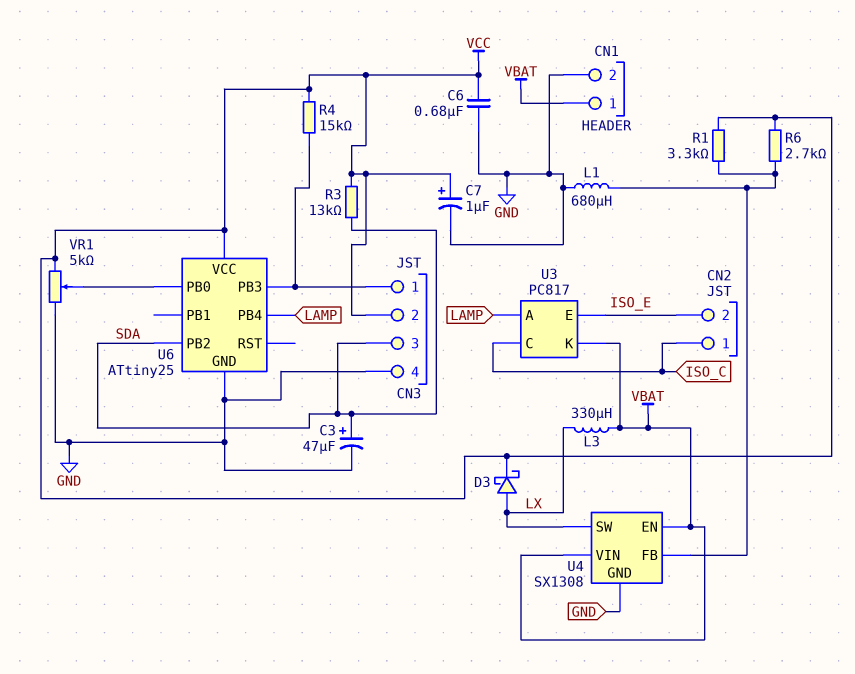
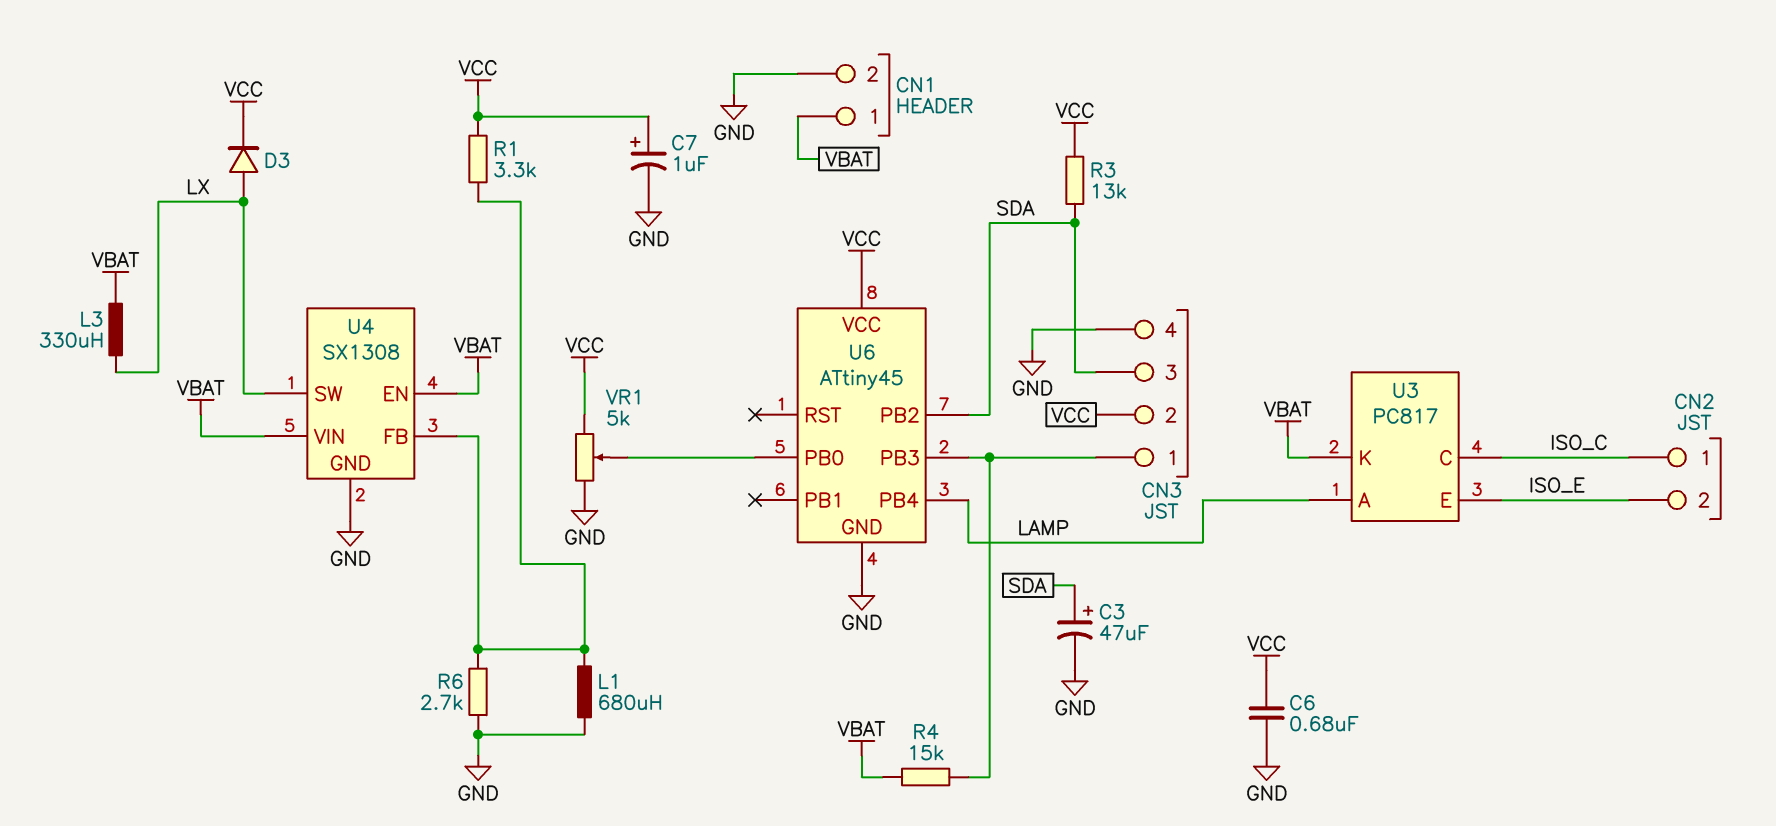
D3: schottky (A LX, K VCC) -> diode (A LX, K VCC)
R4: 15k (CN3/1, VCC) -> 15k (CN3/1, VBAT)
R6: 2.7k (U4/FB, VCC) -> 2.7k (GND, U4/FB)
U6: ATtiny25 -> ATtiny45

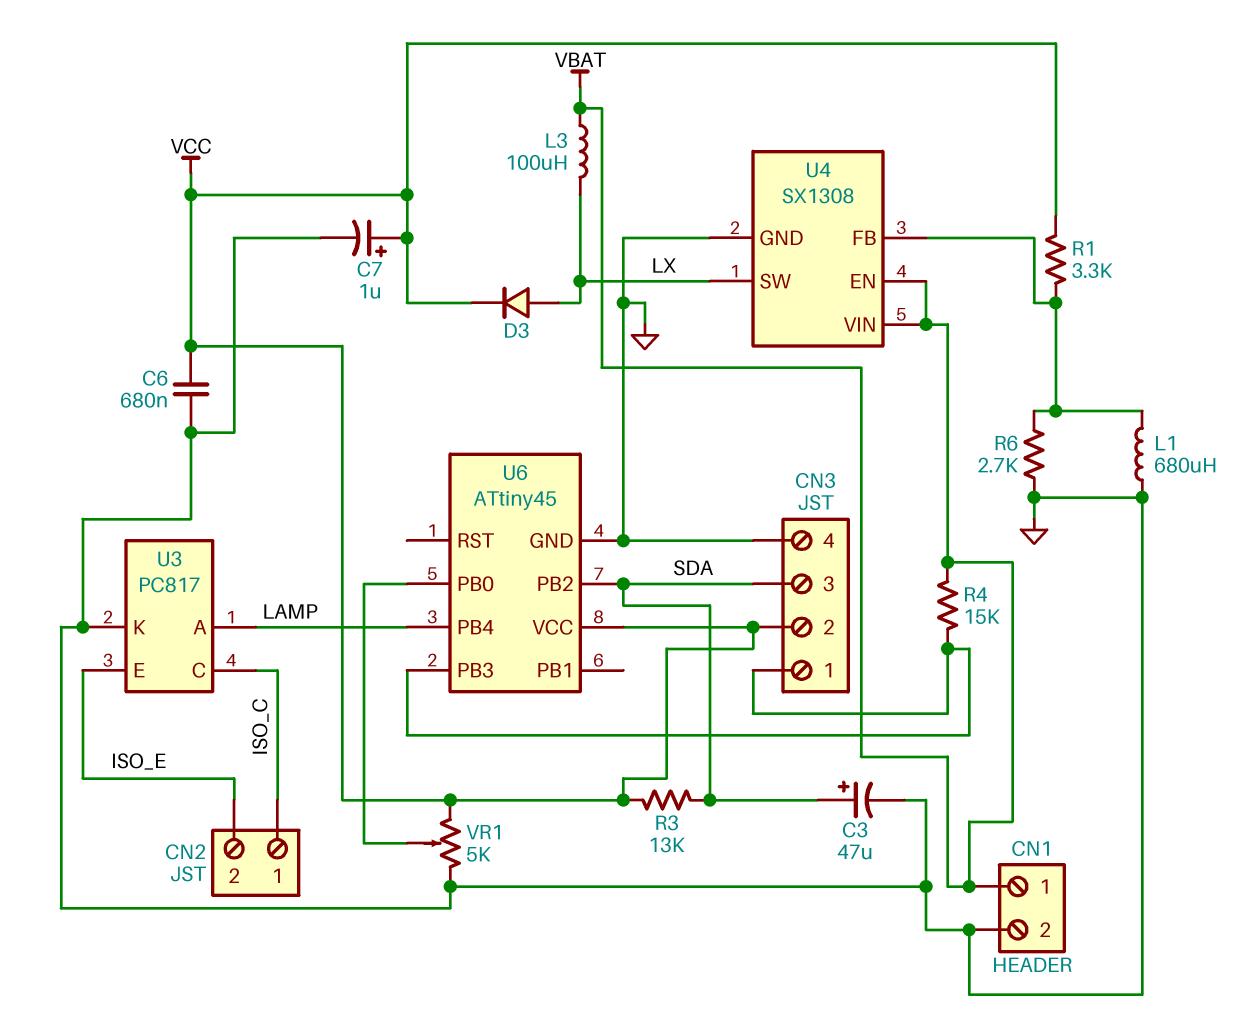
L3: 330uH (LX, VBAT) -> 100uH (LX, VBAT)
U3 pin K: VBAT -> GND

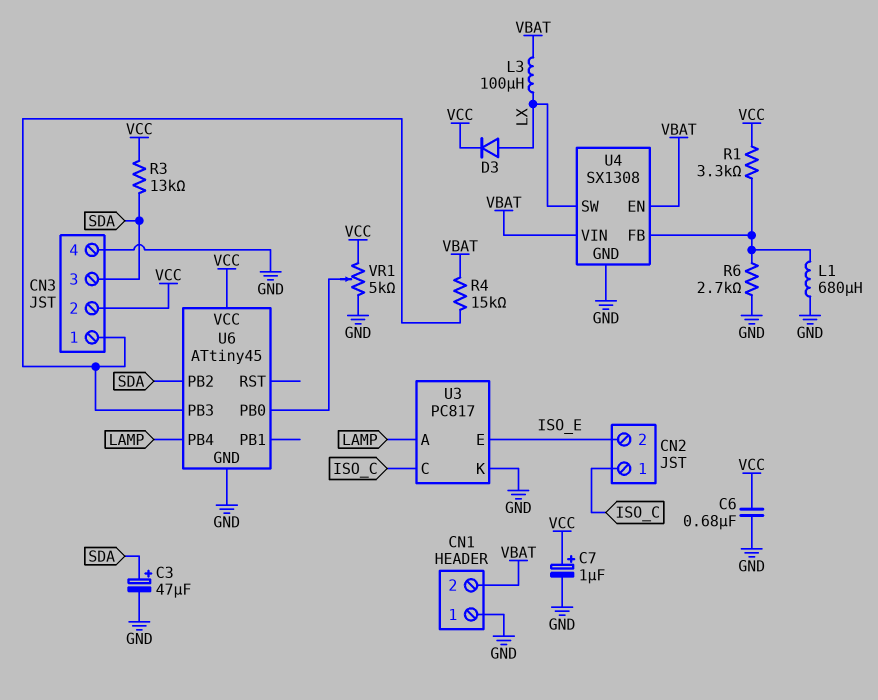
CN1 pin 1: VBAT -> GND
CN1 pin 2: GND -> VBAT

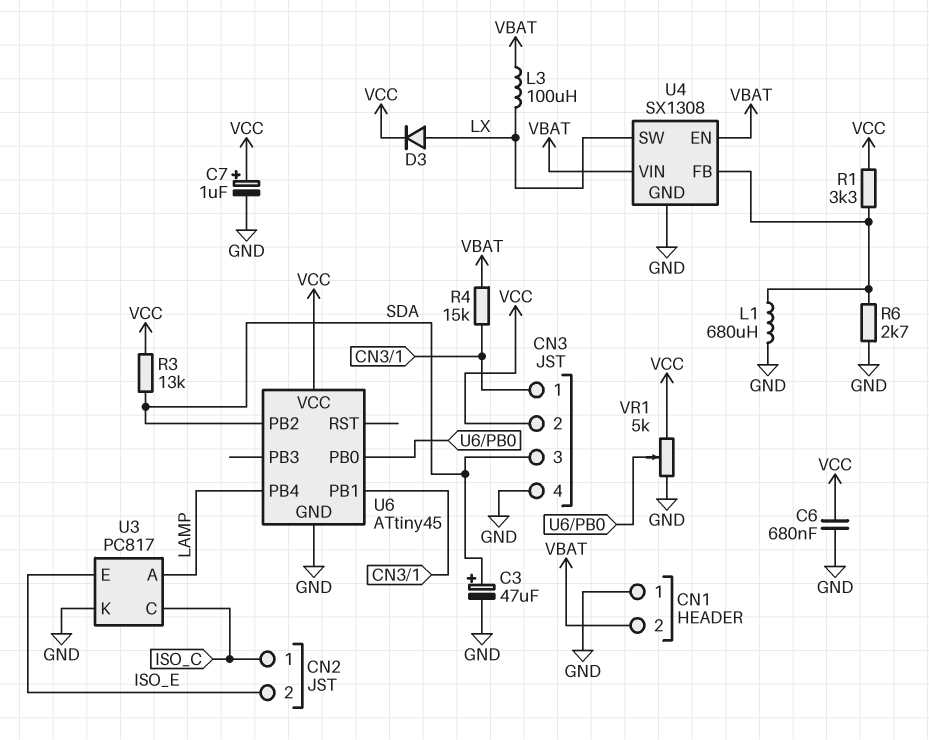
U6 pin PB1: none -> CN3/1
U6 pin PB3: CN3/1 -> none

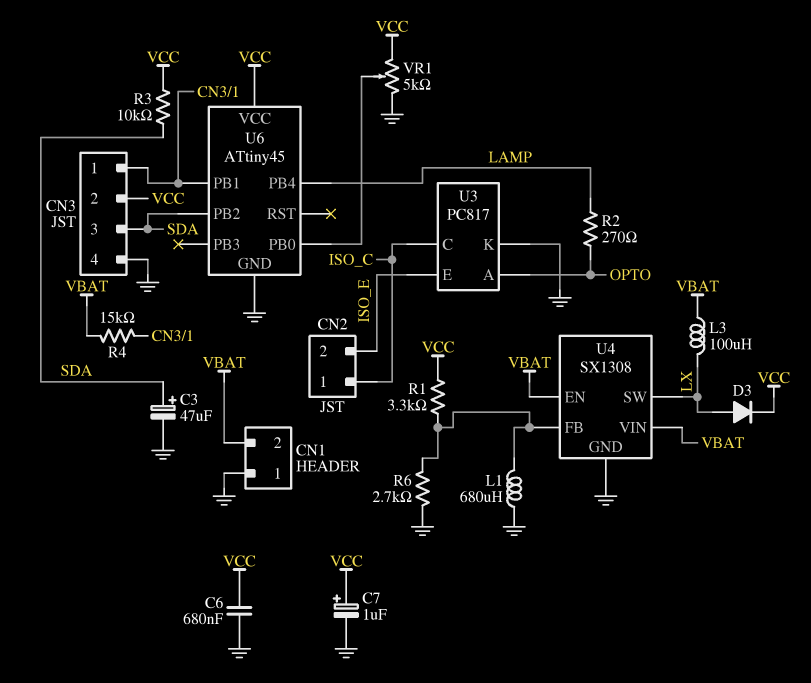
R2: none -> 270 (LAMP, OPTO)
R3: 13k (SDA, VCC) -> 10k (SDA, VCC)
U3 pin A: LAMP -> OPTO

